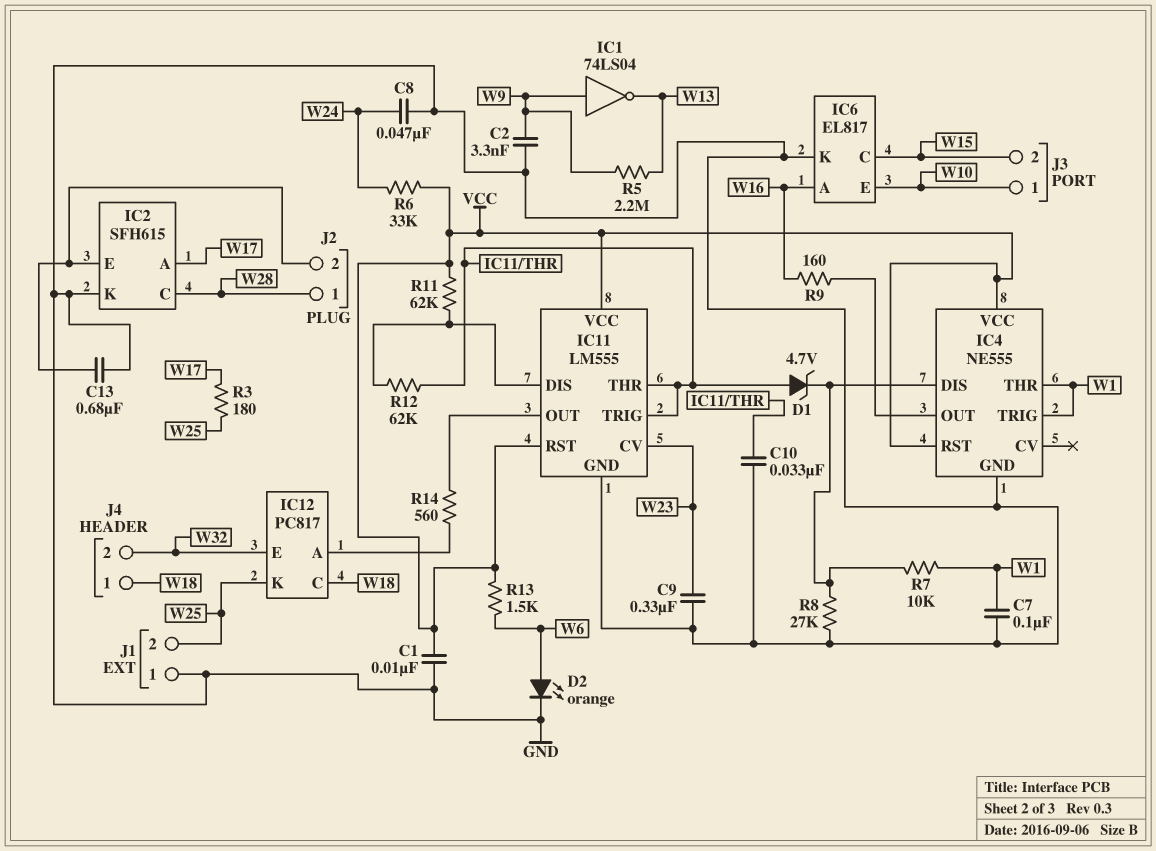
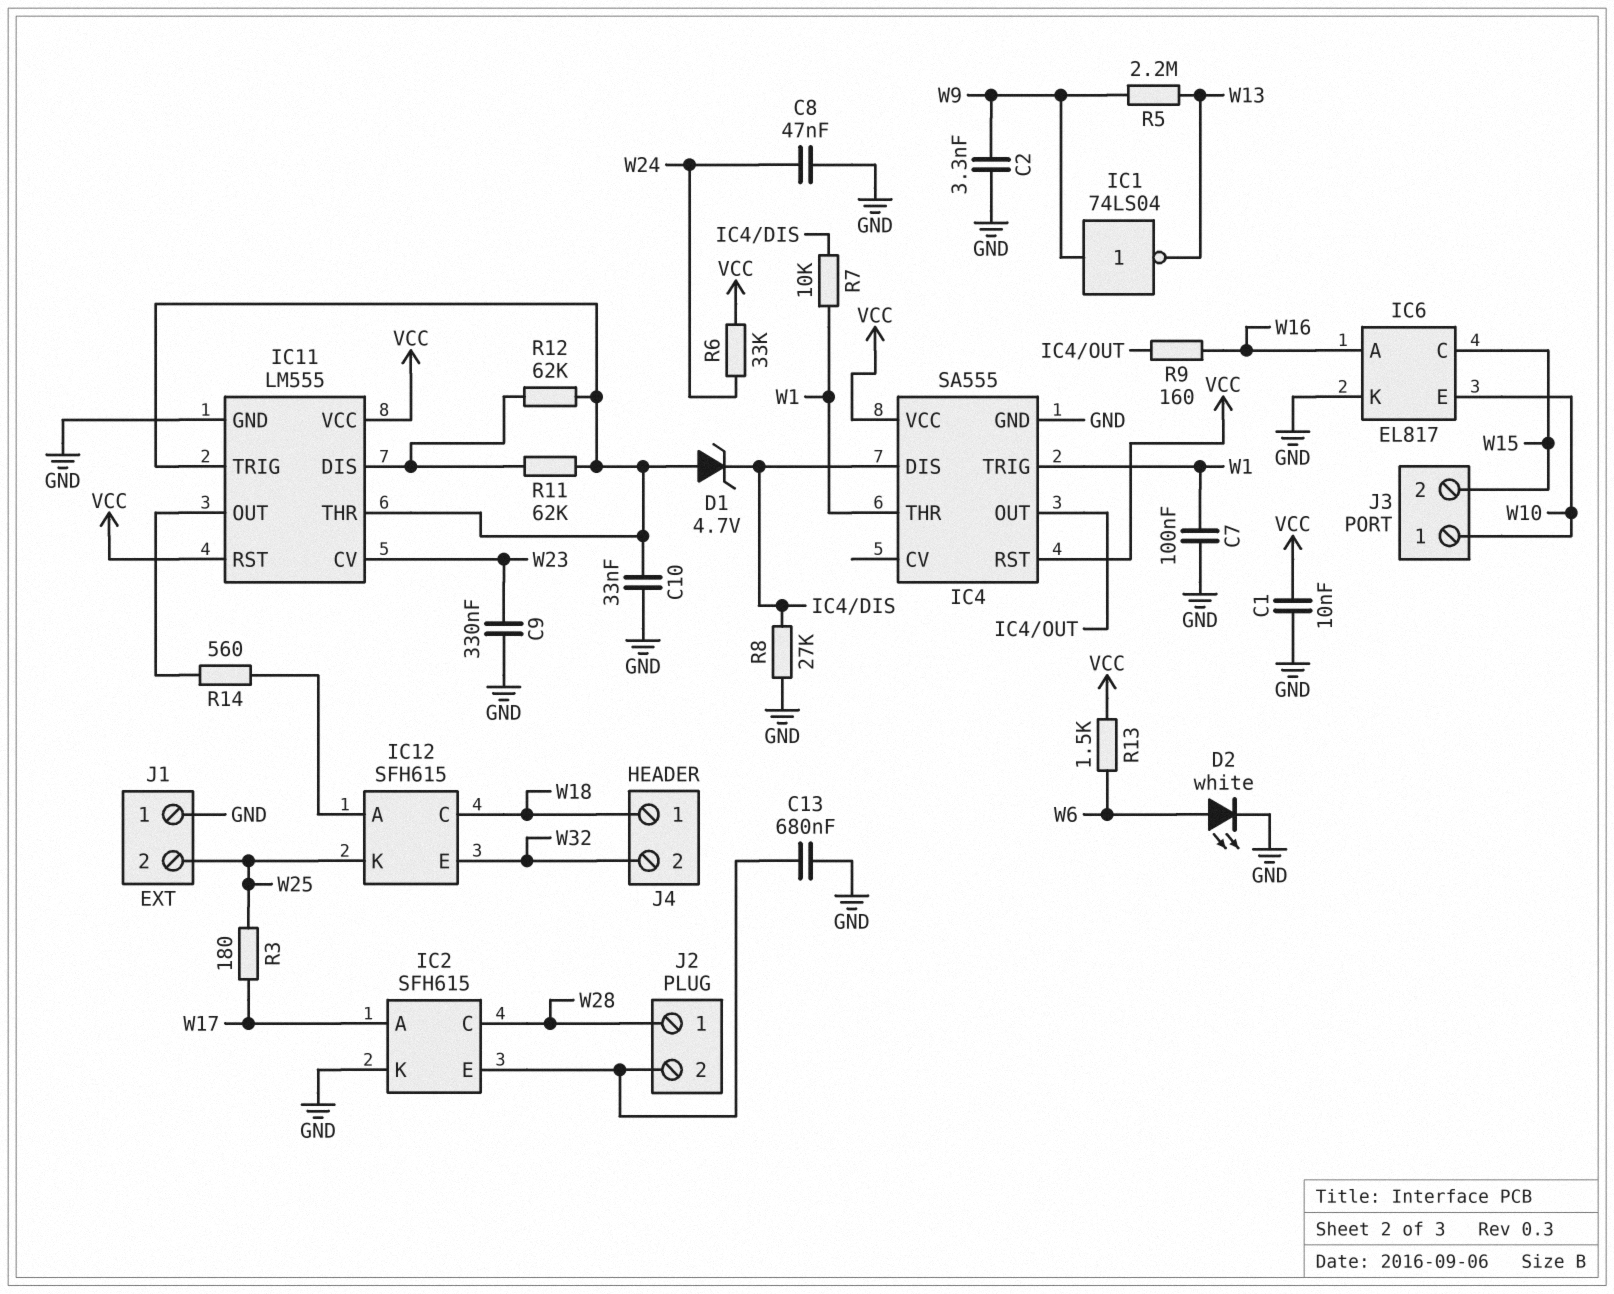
D2: LED orange (A W6, K GND) -> LED white (A W6, K GND)
IC4: NE555 -> SA555
IC12: PC817 -> SFH615
R11: 62k (IC11/DIS, VCC) -> 62k (IC11/DIS, IC11/THR)

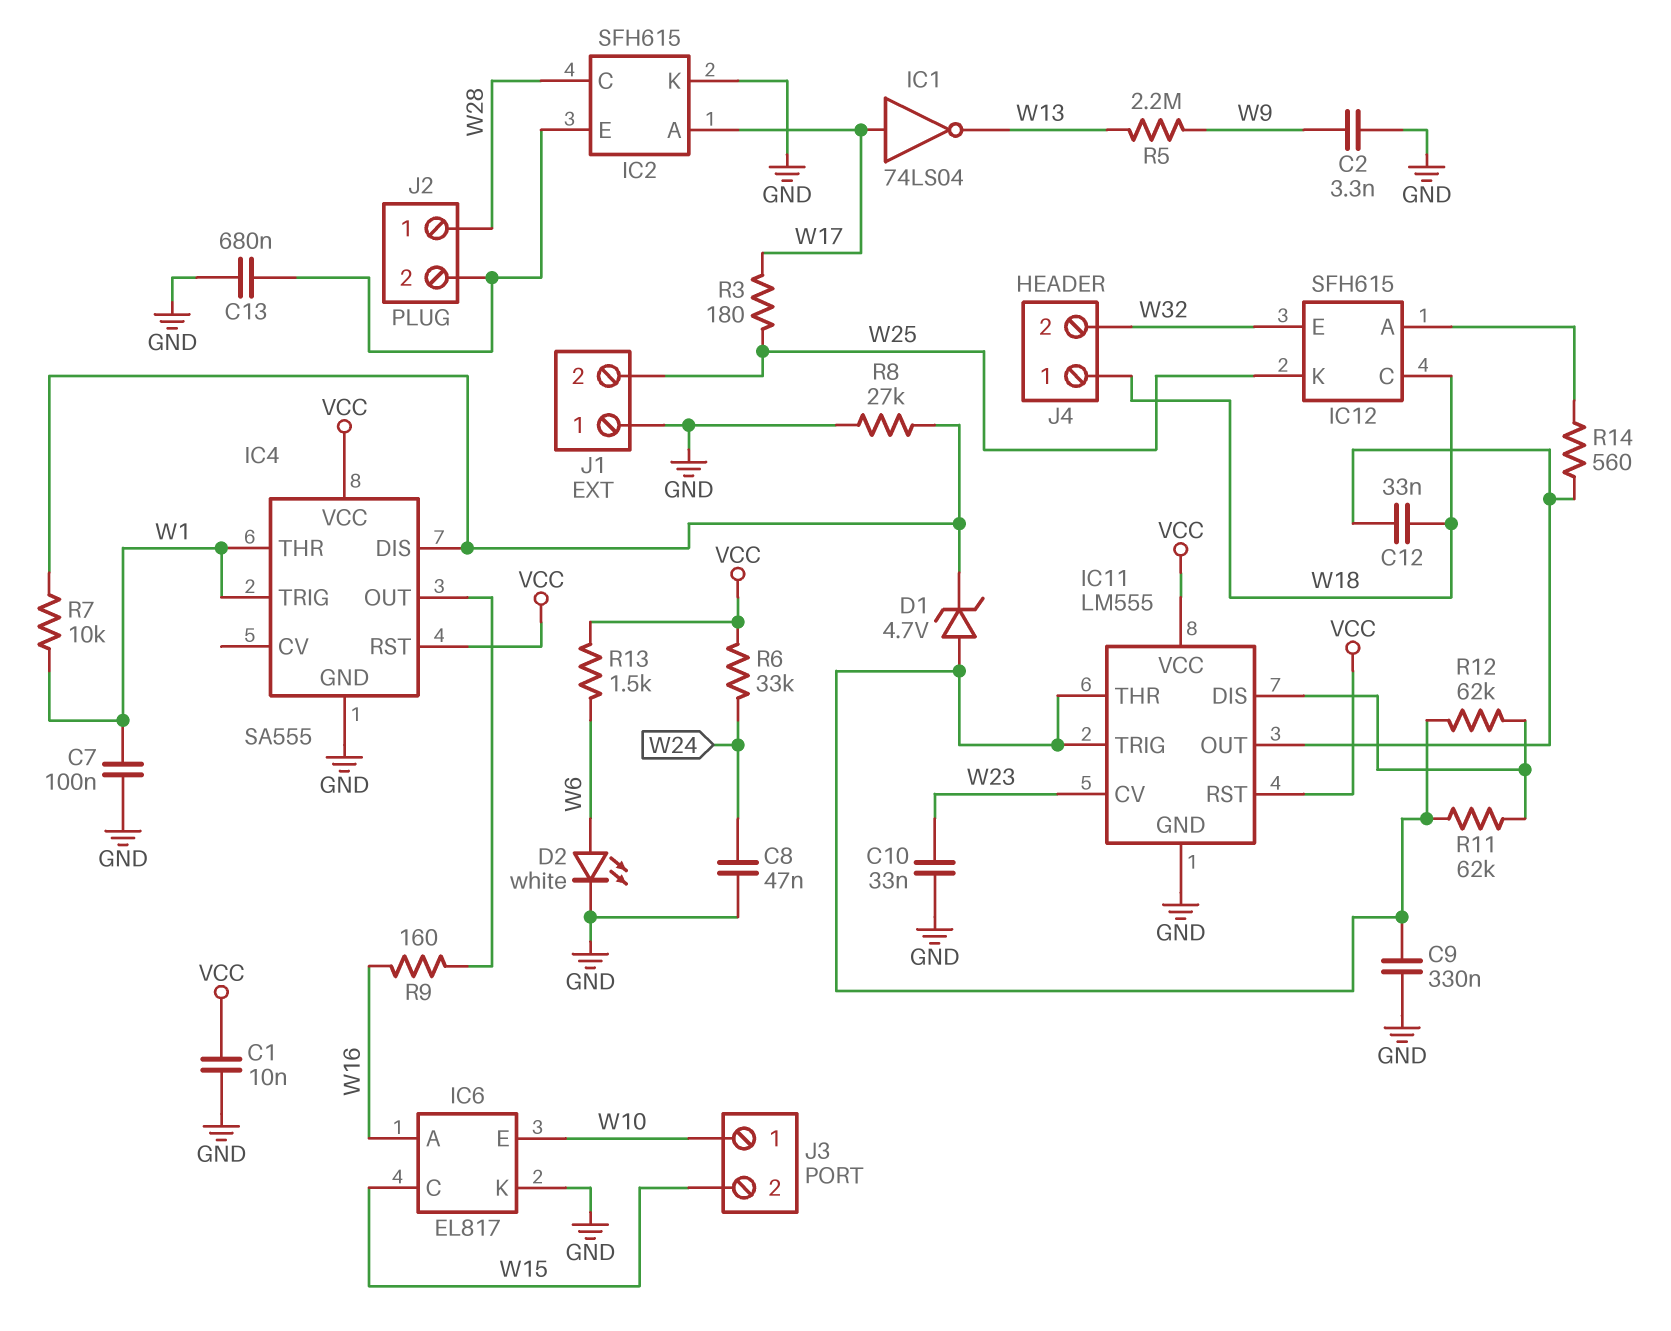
C9: 330nF (GND, W23) -> 330nF (GND, IC11/THR)
C10: 33nF (GND, IC11/THR) -> 33nF (GND, W23)
C12: none -> 33nF (IC11/OUT, W18)
IC1: NOT 74LS04 (in W9, out W13) -> NOT 74LS04 (in W17, out W13)

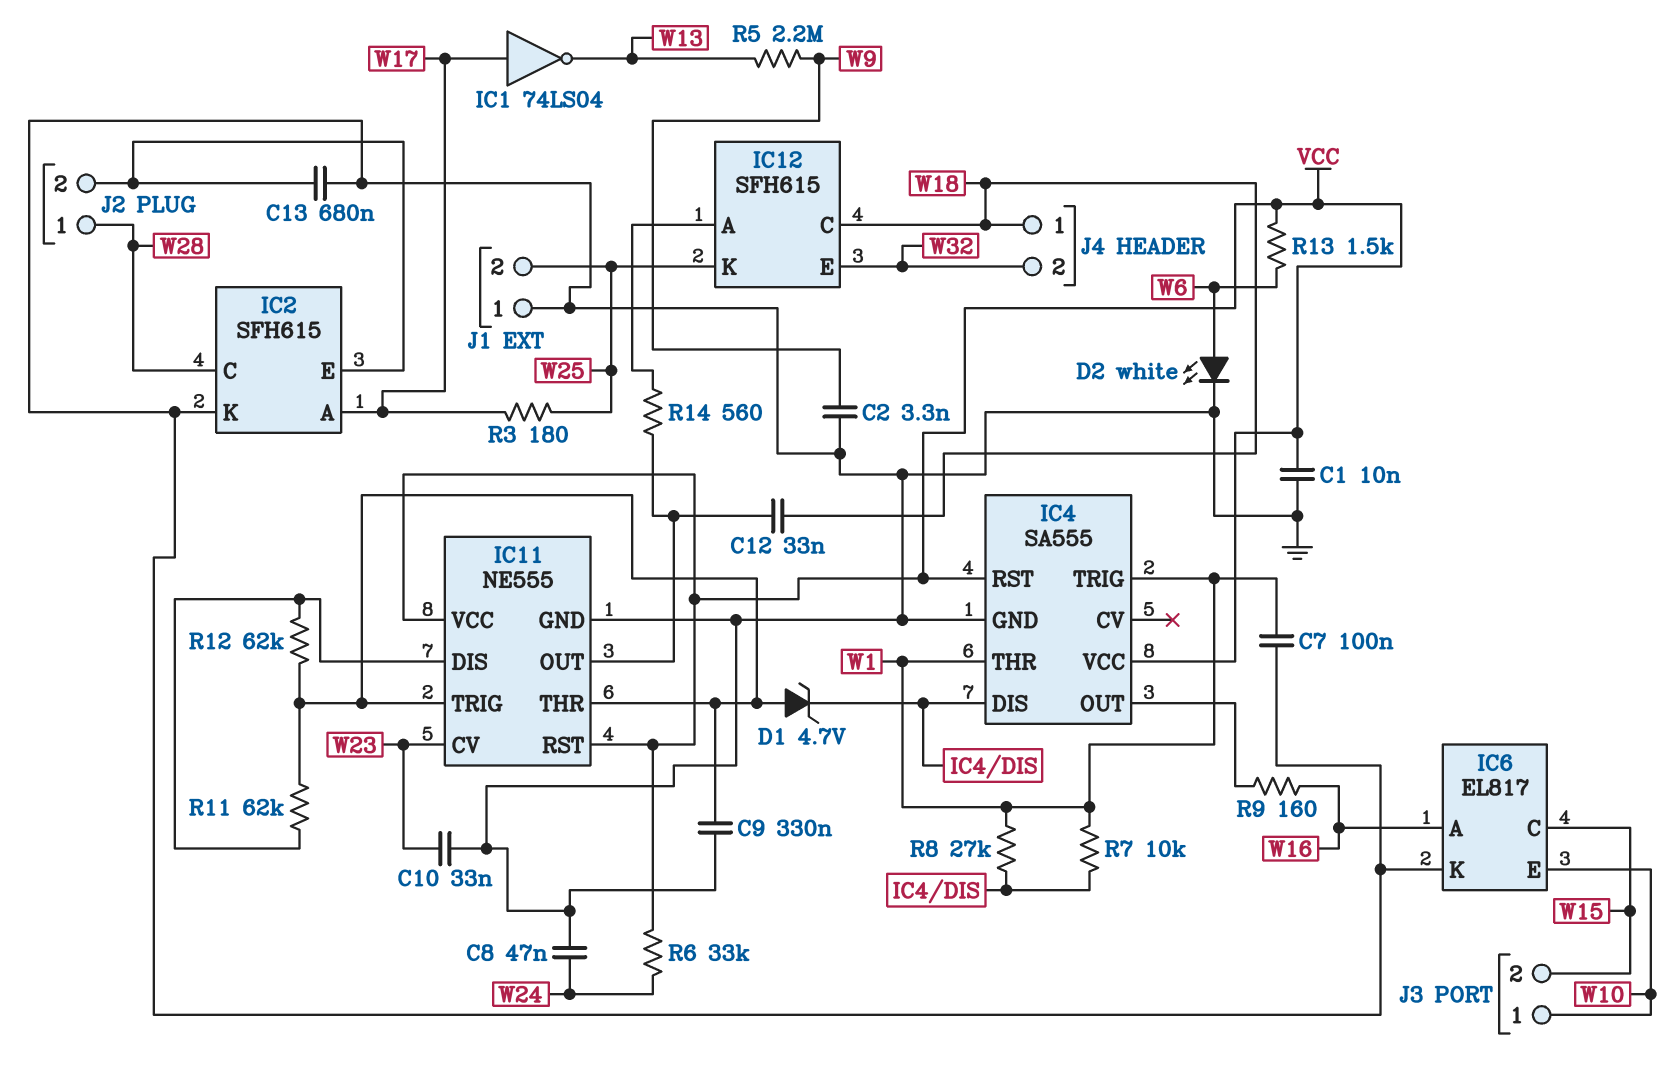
IC11: LM555 -> NE555
R8: 27k (GND, IC4/DIS) -> 27k (IC4/DIS, W1)

